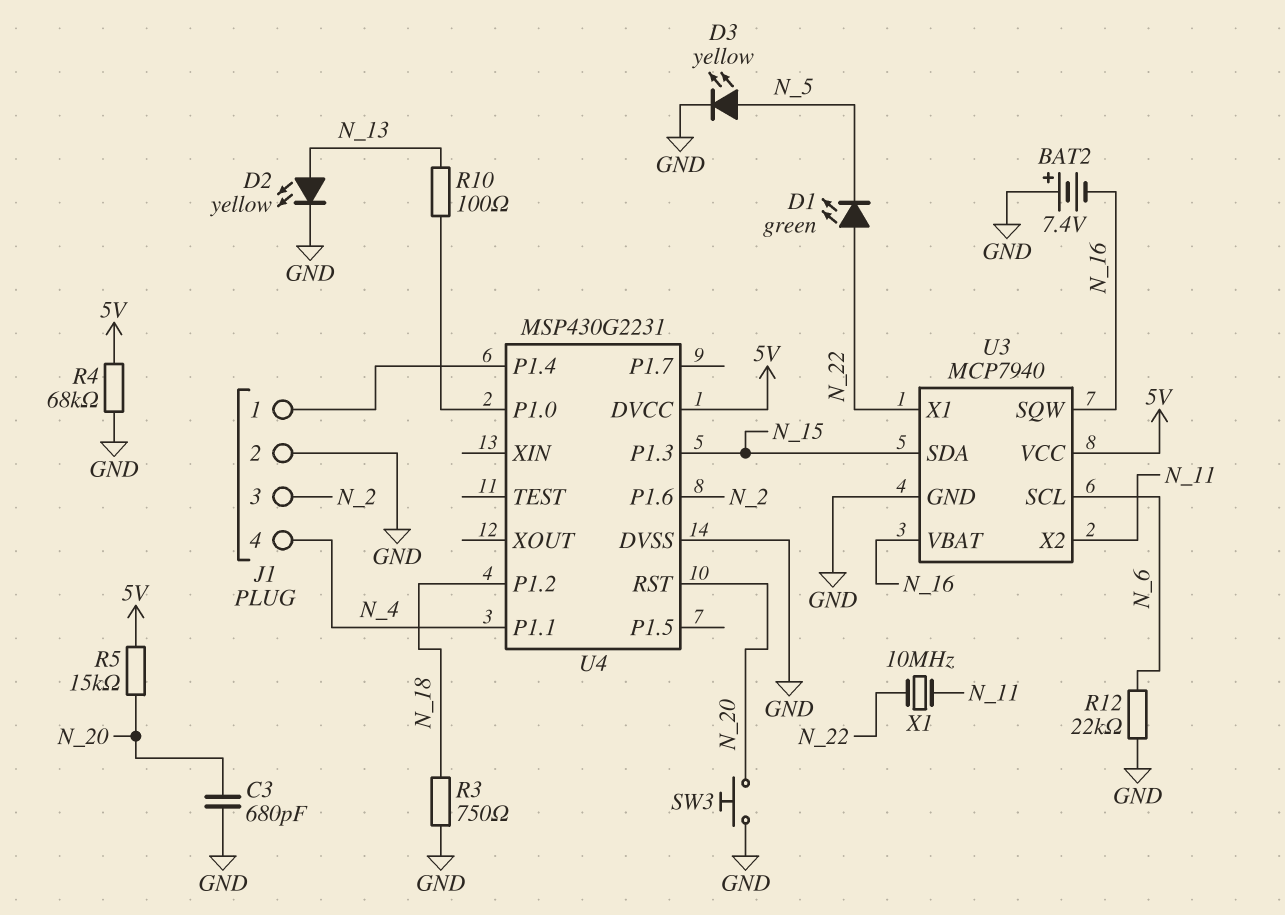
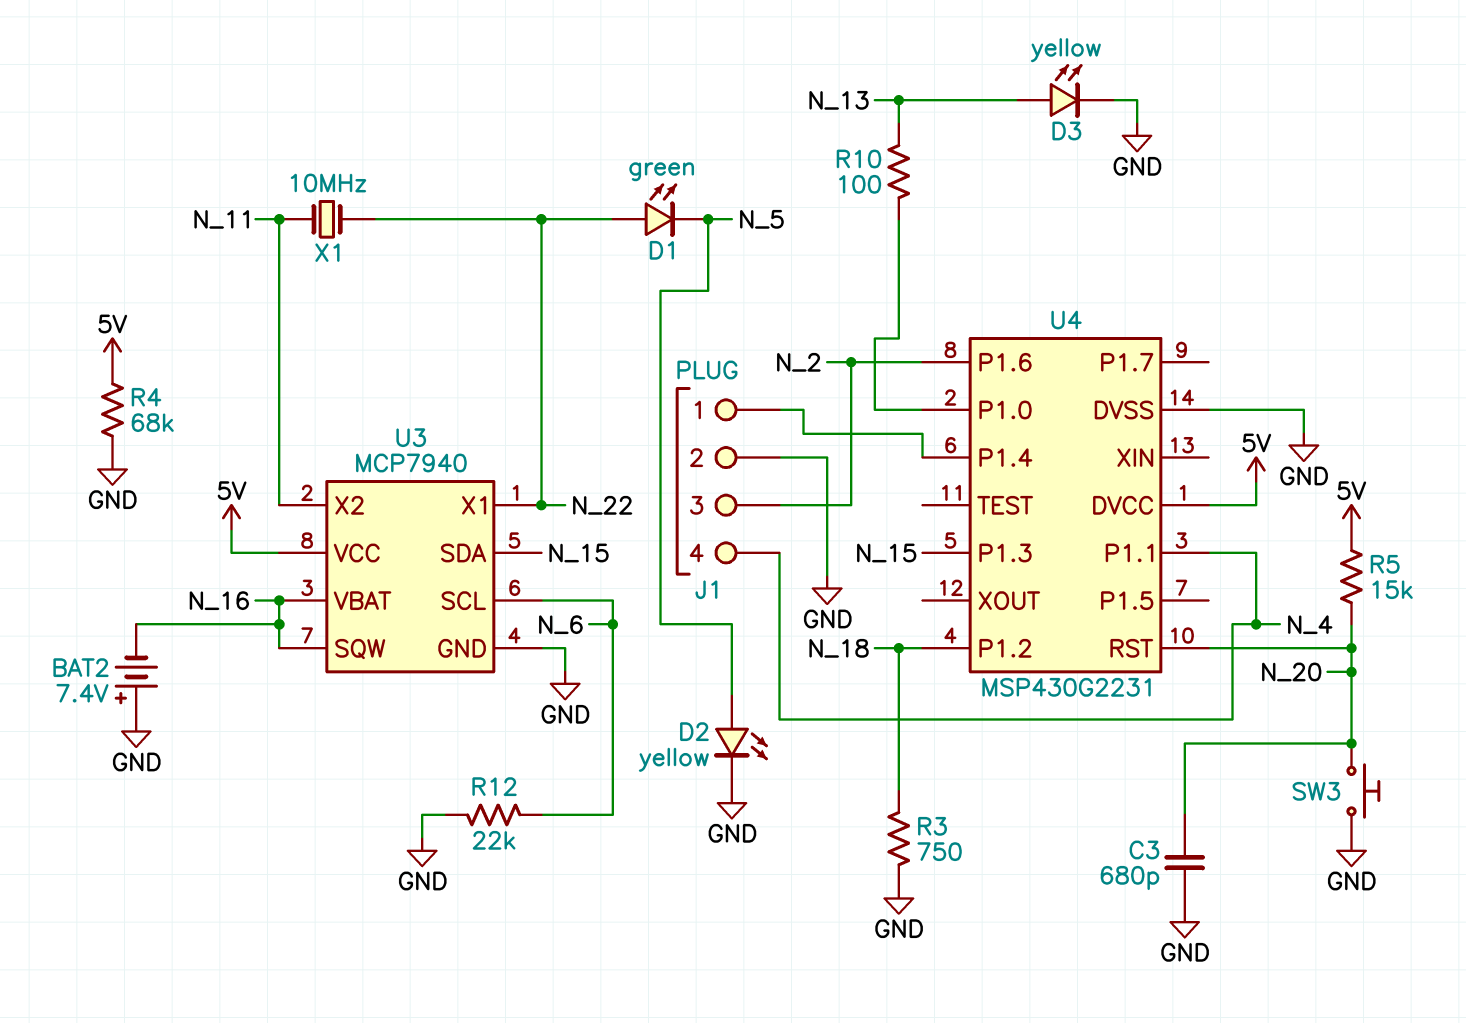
D2: LED yellow (A N_13, K GND) -> LED yellow (A N_5, K GND)
D3: LED yellow (A N_5, K GND) -> LED yellow (A N_13, K GND)

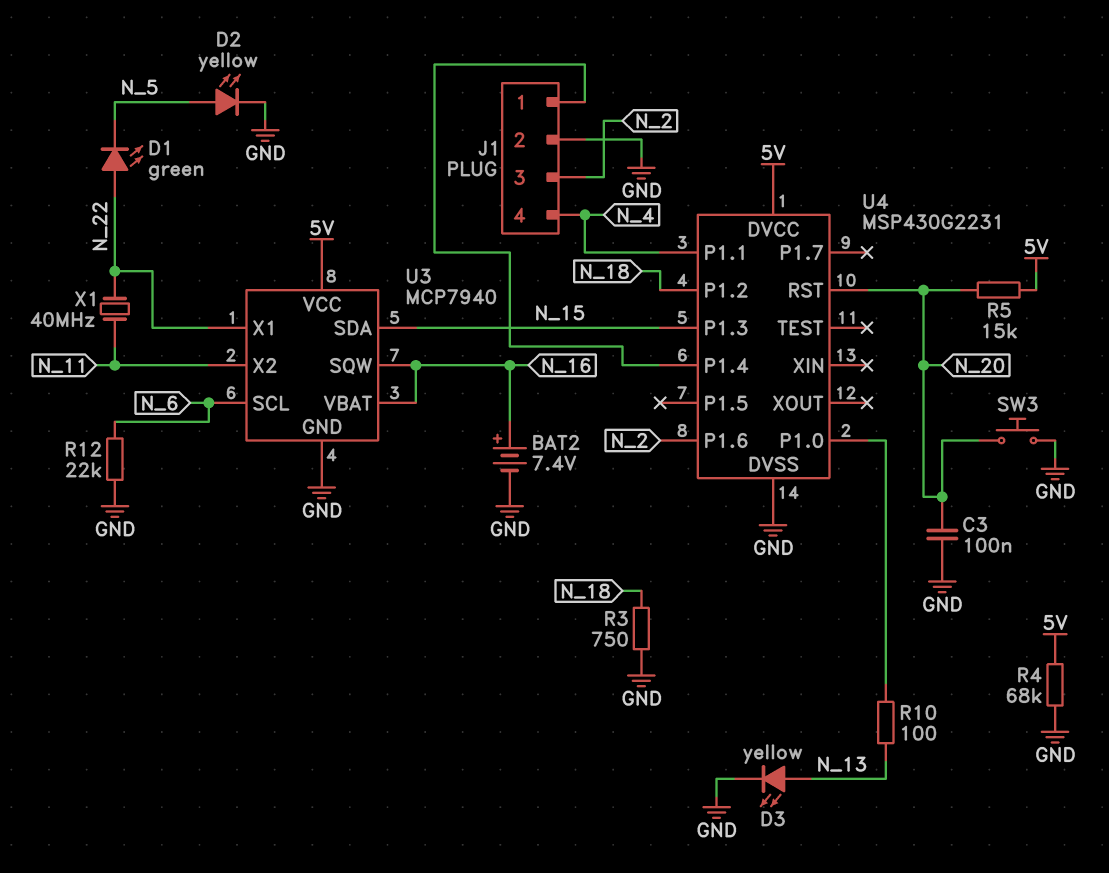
BAT2: 7.4V (plus GND, minus N_16) -> 7.4V (plus N_16, minus GND)
C3: 680pF (GND, N_20) -> 100nF (GND, N_20)
X1: 10MHz (N_11, N_22) -> 40MHz (N_11, N_22)

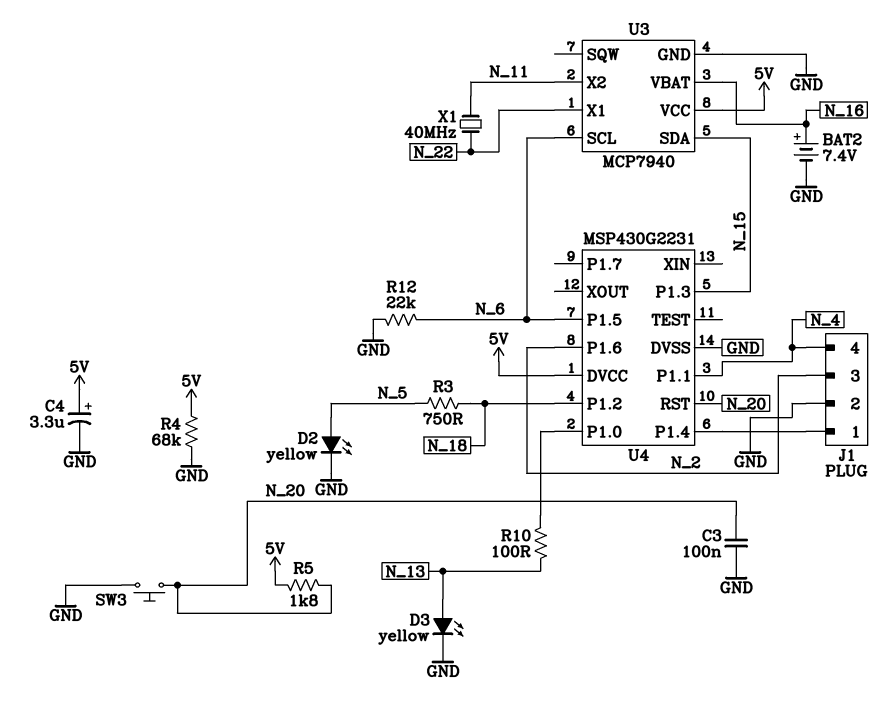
C4: none -> 3.3uF (plus 5V, minus GND)
D1: LED green (A N_22, K N_5) -> none
R3: 750 (GND, N_18) -> 750 (N_5, N_18)
R5: 15k (5V, N_20) -> 1.8k (5V, N_20)
U3 pin SQW: N_16 -> none
U4 pin P1.5: none -> N_6

